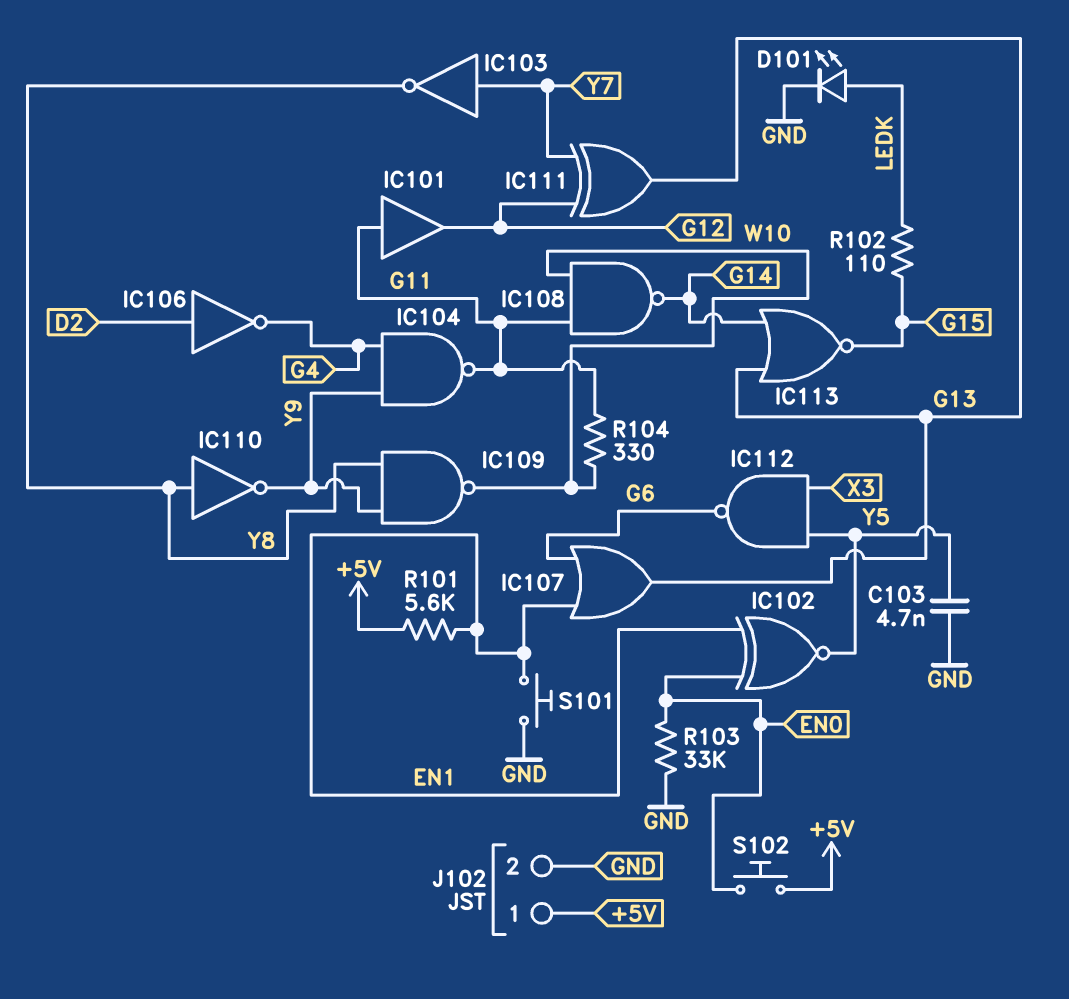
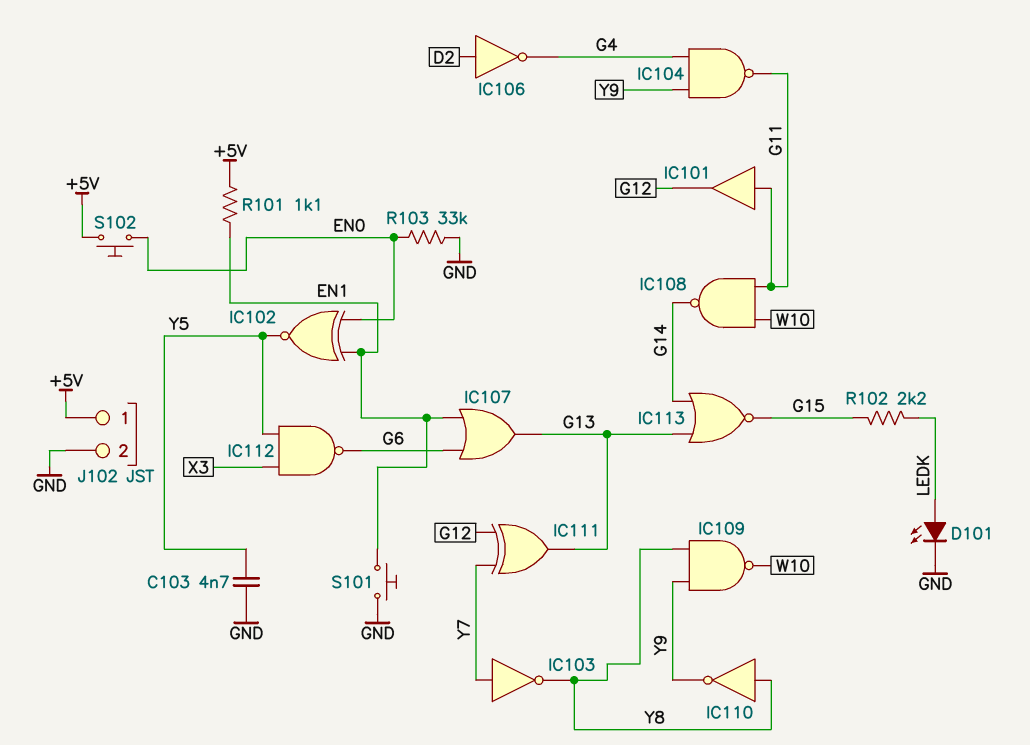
R101: 5.6k (+5V, EN1) -> 1.1k (+5V, EN1)
R102: 110 (G15, LEDK) -> 2.2k (G15, LEDK)
R104: 330 (G11, W10) -> none

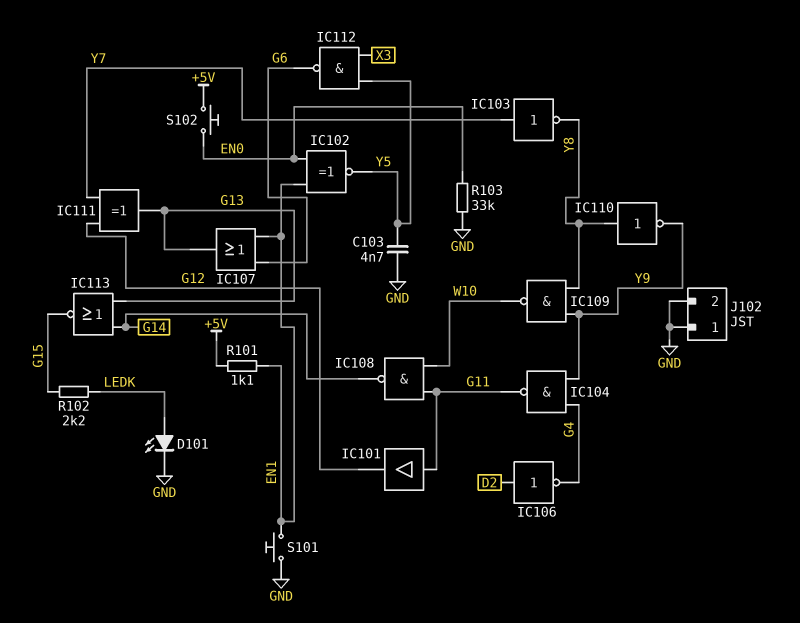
J102 pin 1: +5V -> GND

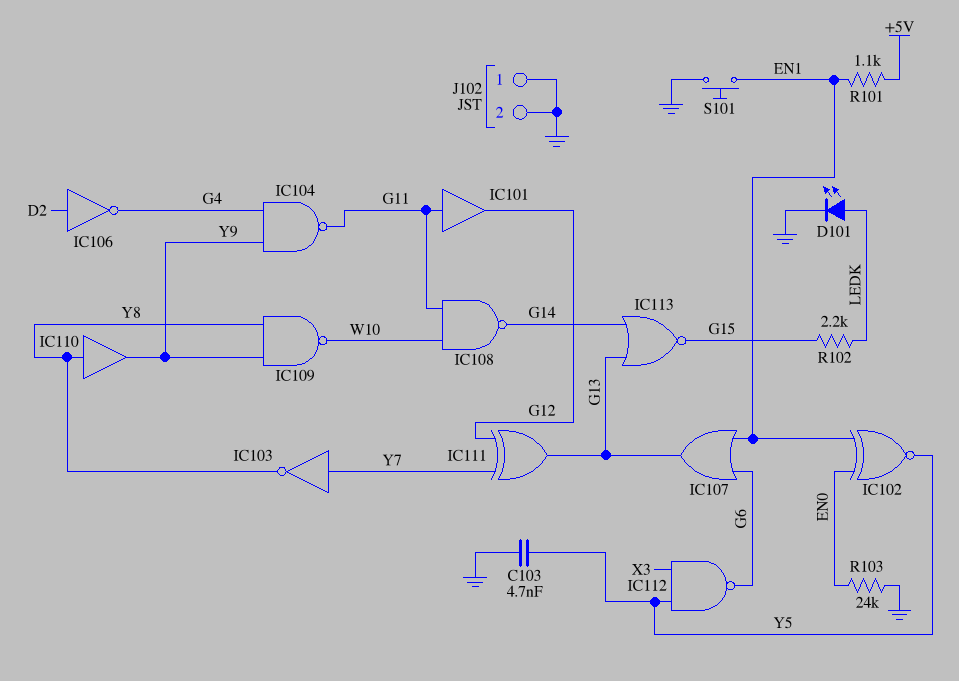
IC110: NOT (in Y8, out Y9) -> buffer (in Y8, out Y9)
R103: 33k (EN0, GND) -> 24k (EN0, GND)
S102: button (+5V, EN0) -> none

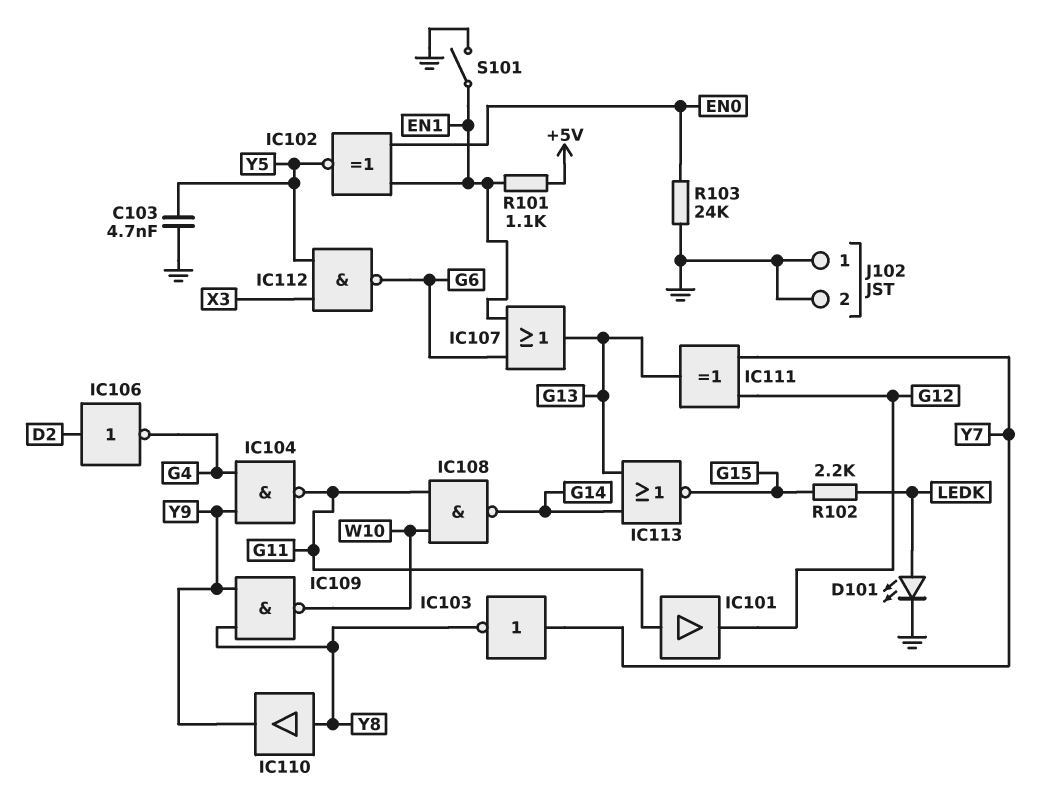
S101: button (EN1, GND) -> switch (EN1, GND)

